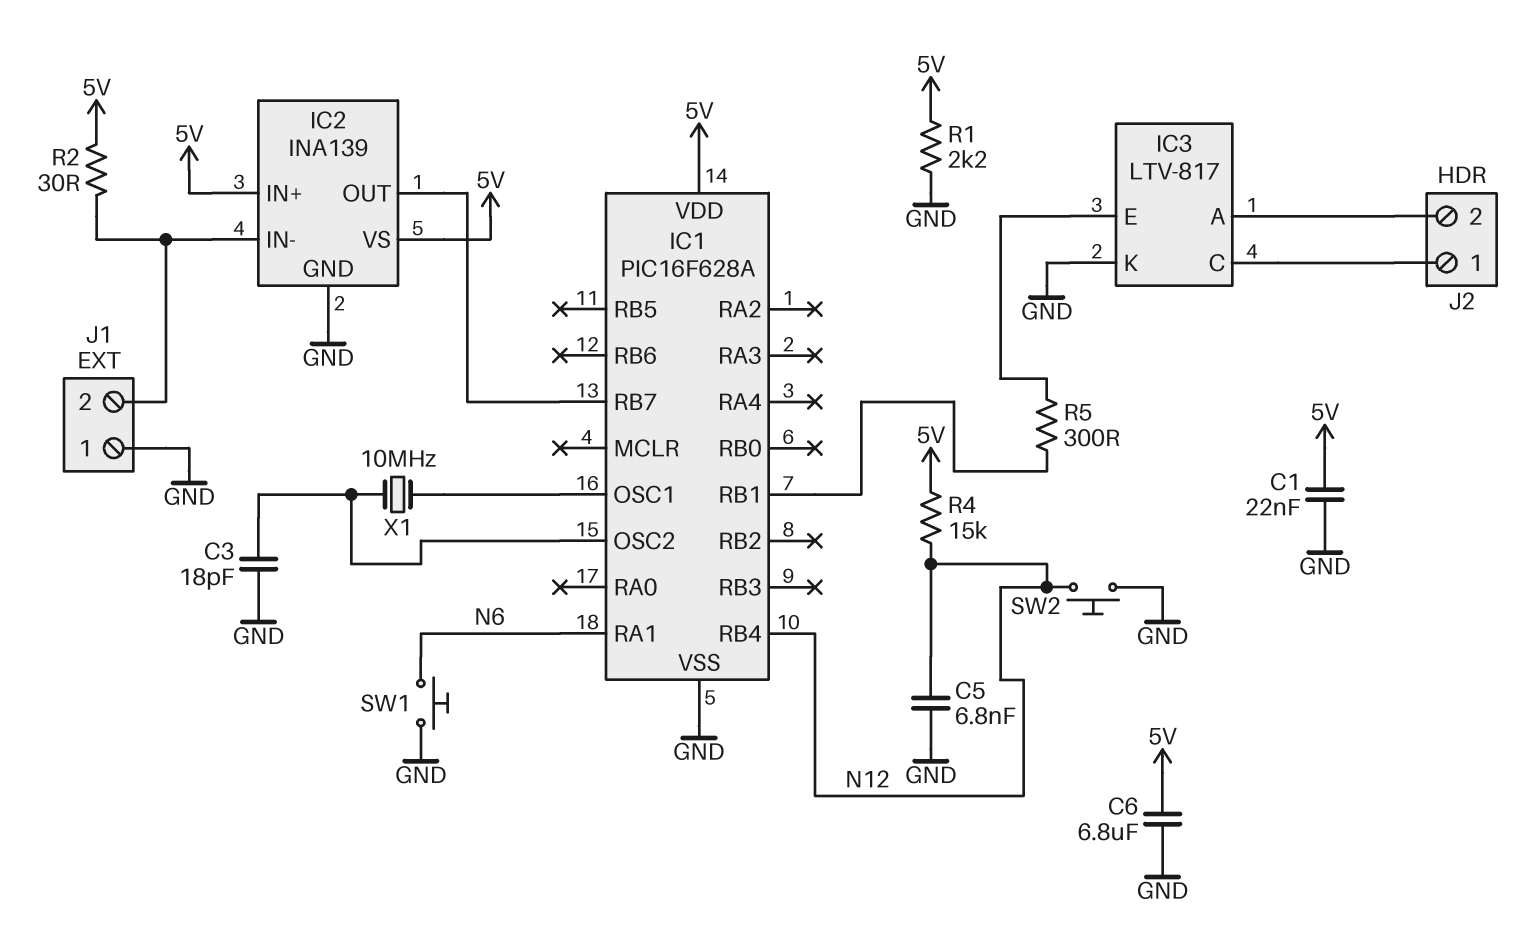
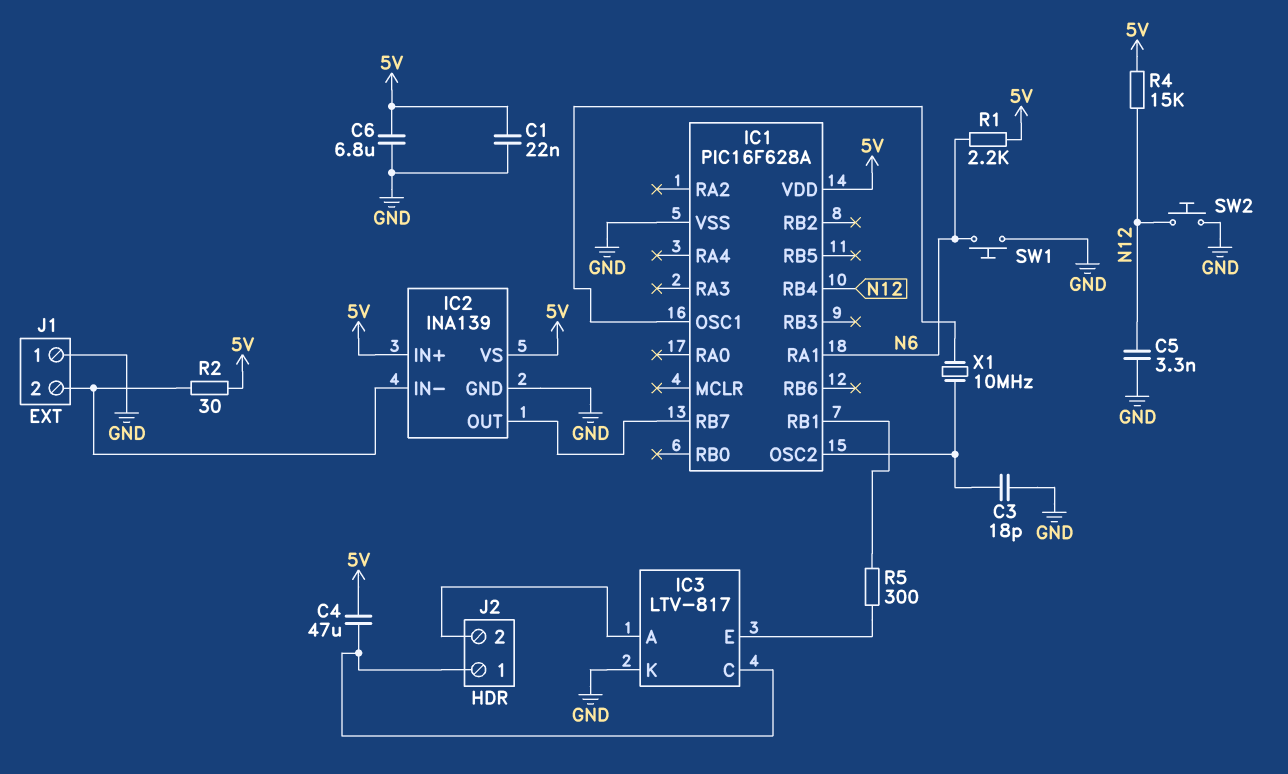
C4: none -> 47uF (5V, IC3/C)
C5: 6.8nF (GND, N12) -> 3.3nF (GND, N12)
R1: 2.2k (5V, GND) -> 2.2k (5V, N6)

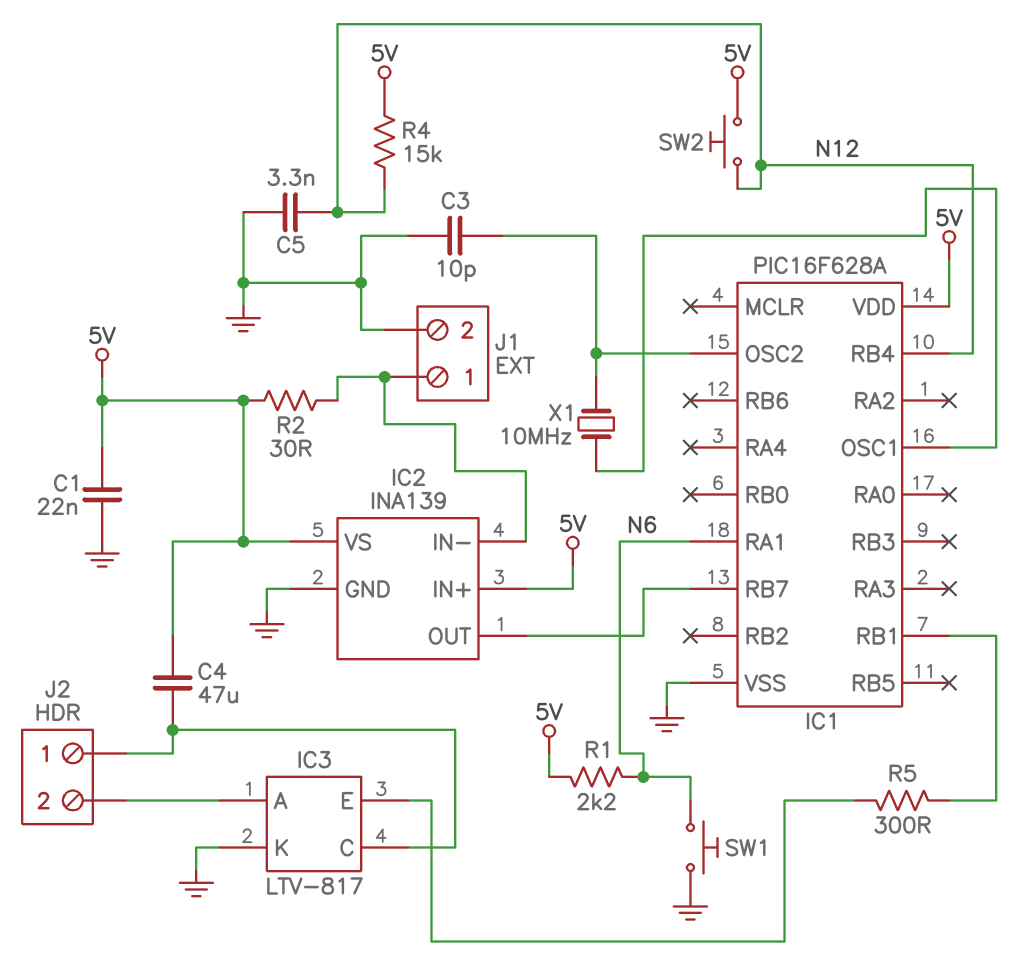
C3: 18pF (GND, IC1/OSC2) -> 10pF (GND, IC1/OSC2)
C6: 6.8uF (5V, GND) -> none
J1 pin 1: GND -> IC2/IN-
J1 pin 2: IC2/IN- -> GND
SW2: button (GND, N12) -> button (5V, N12)

